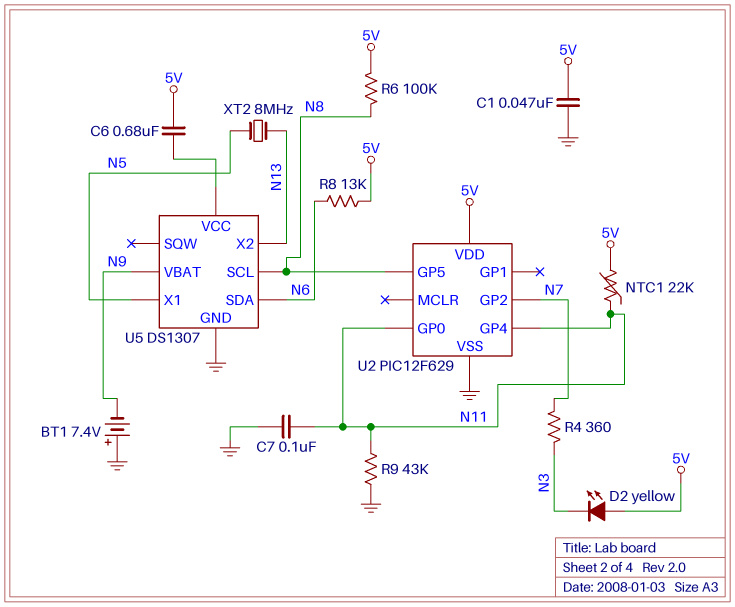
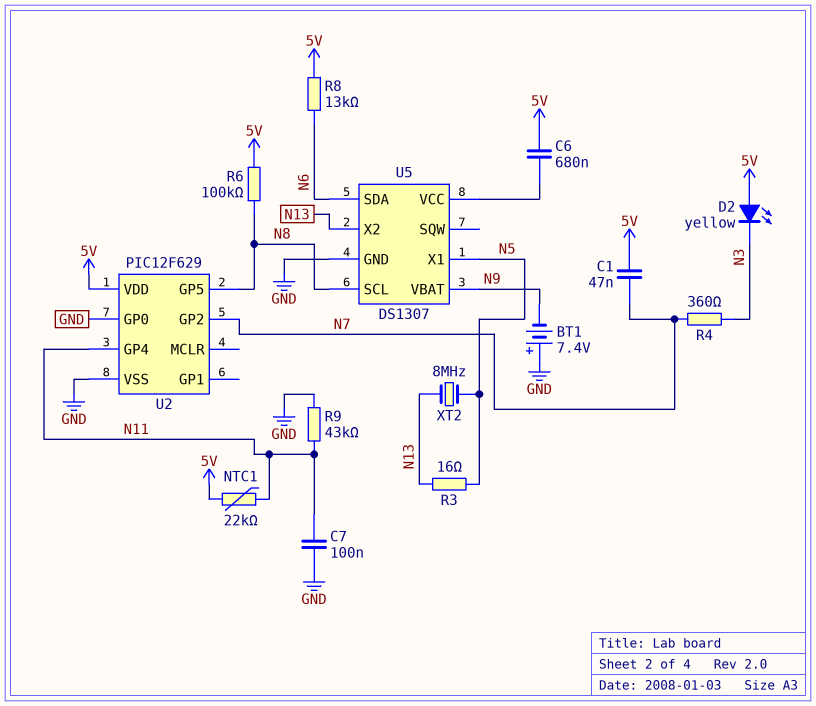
C1: 47nF (5V, GND) -> 47nF (5V, N7)
R3: none -> 16 (N5, N13)
U2 pin GP0: N11 -> GND

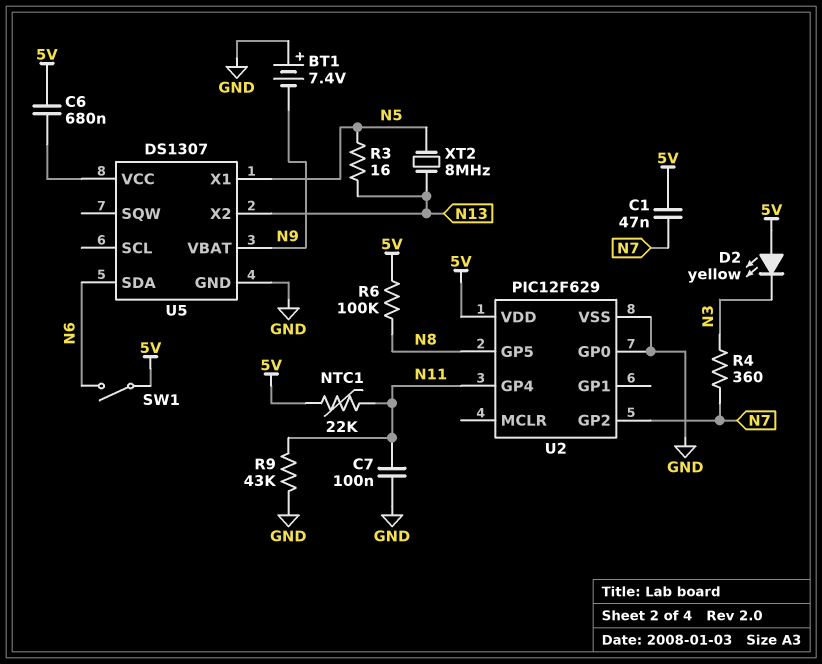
R8: 13k (5V, N6) -> none
SW1: none -> switch (5V, N6)
U5 pin SCL: N8 -> none

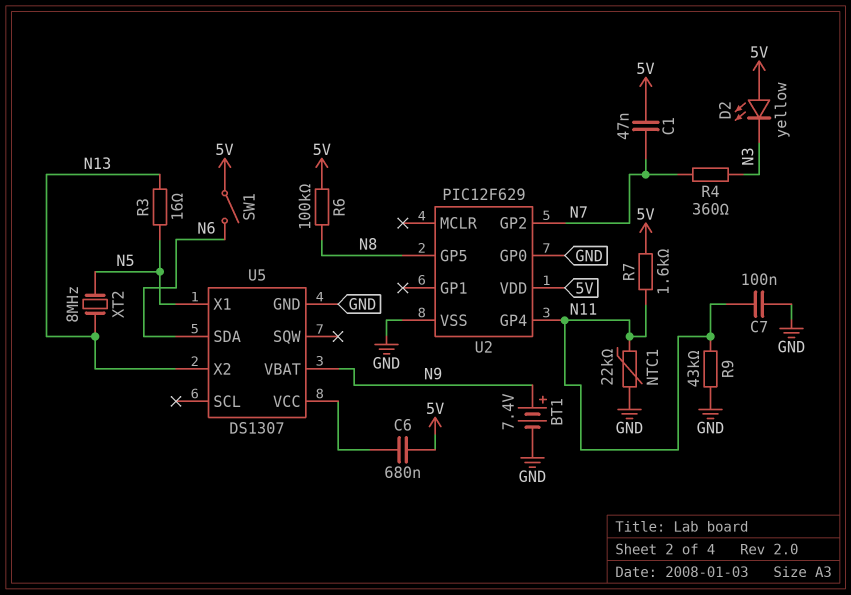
BT1: 7.4V (plus GND, minus N9) -> 7.4V (plus N9, minus GND)
NTC1: 22k (5V, N11) -> 22k (GND, N11)
R7: none -> 1.6k (5V, N11)

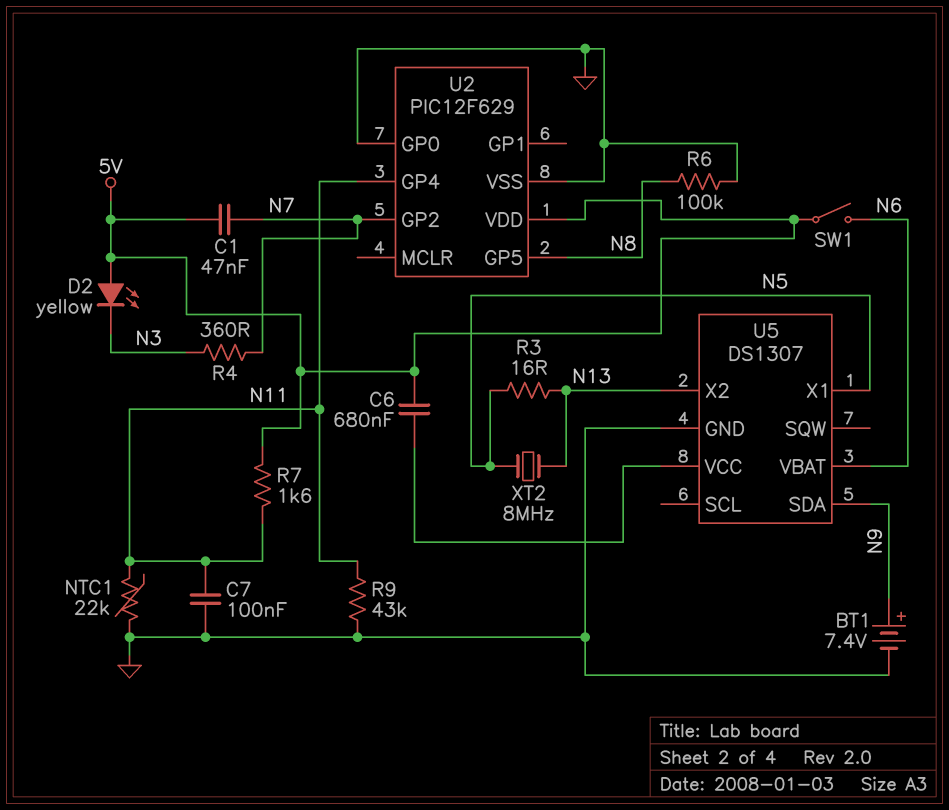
R6: 100k (5V, N8) -> 100k (GND, N8)
U5 pin SDA: N6 -> N9
U5 pin VBAT: N9 -> N6

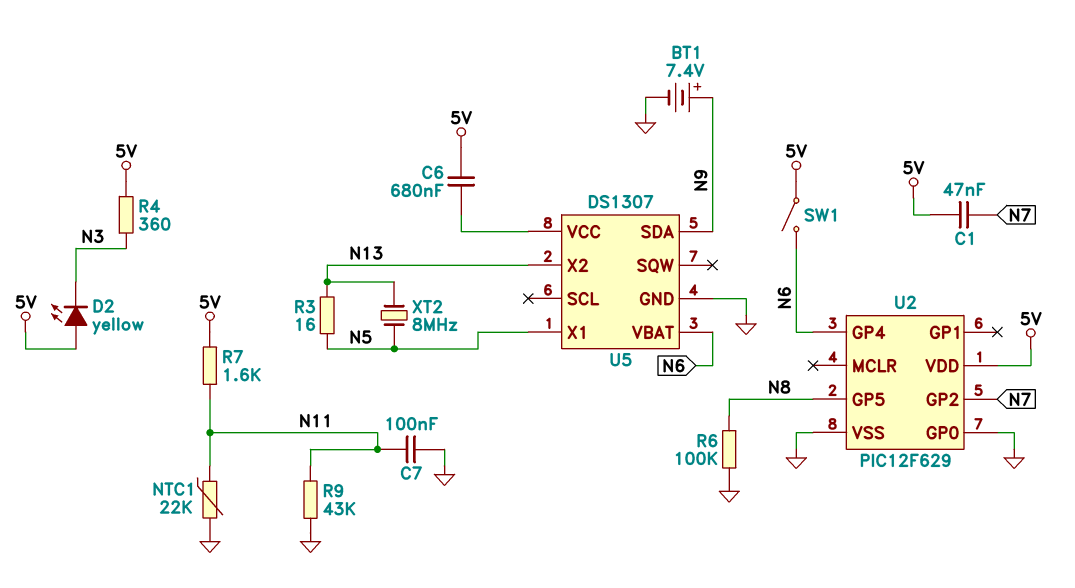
R4: 360 (N3, N7) -> 360 (5V, N3)
U2 pin GP4: N11 -> N6

